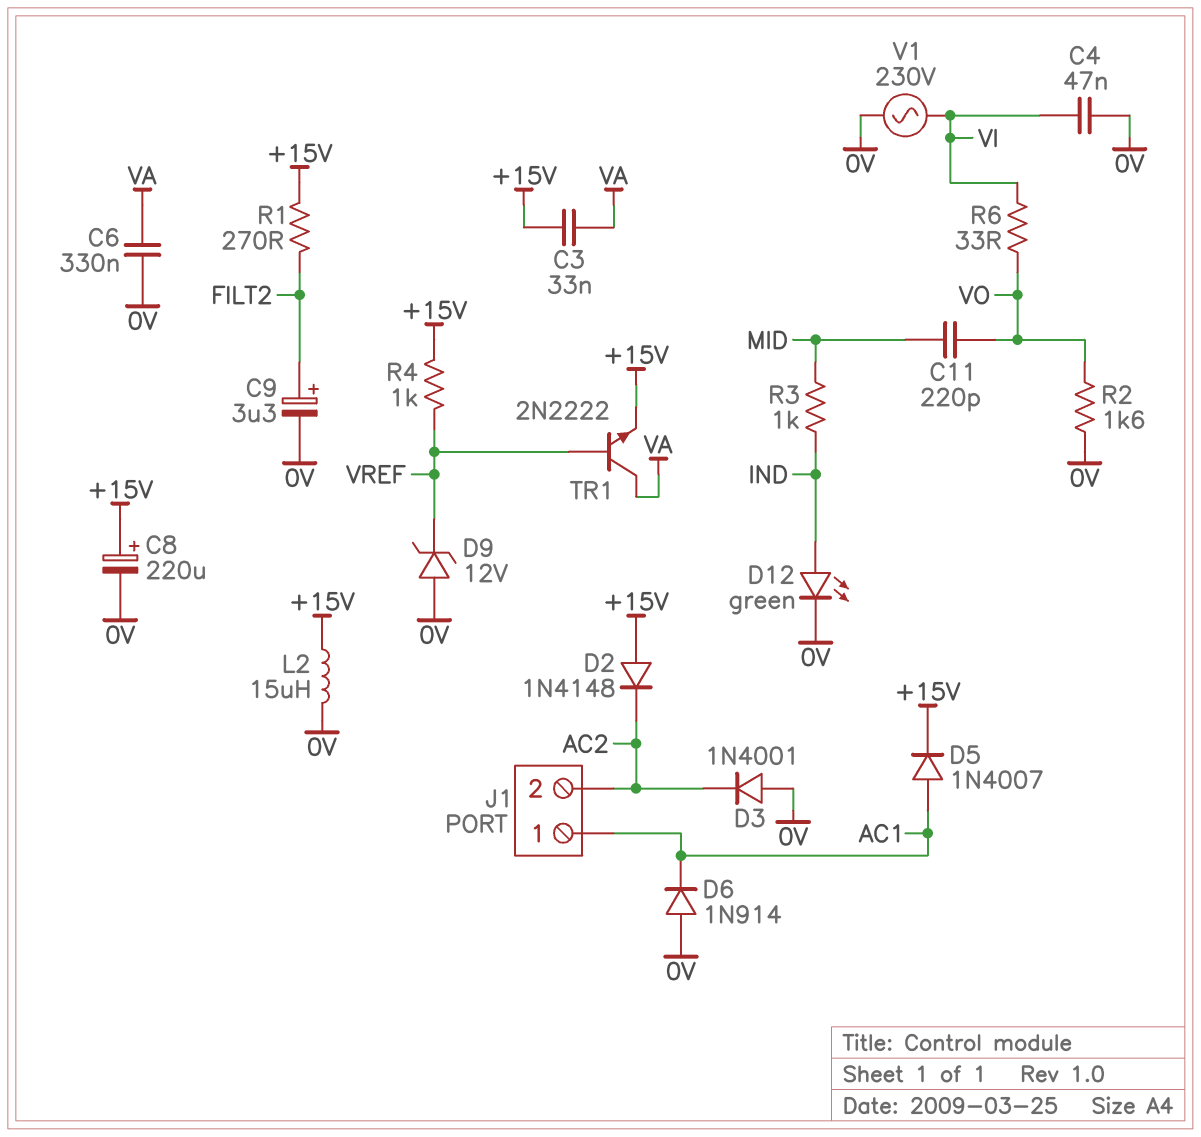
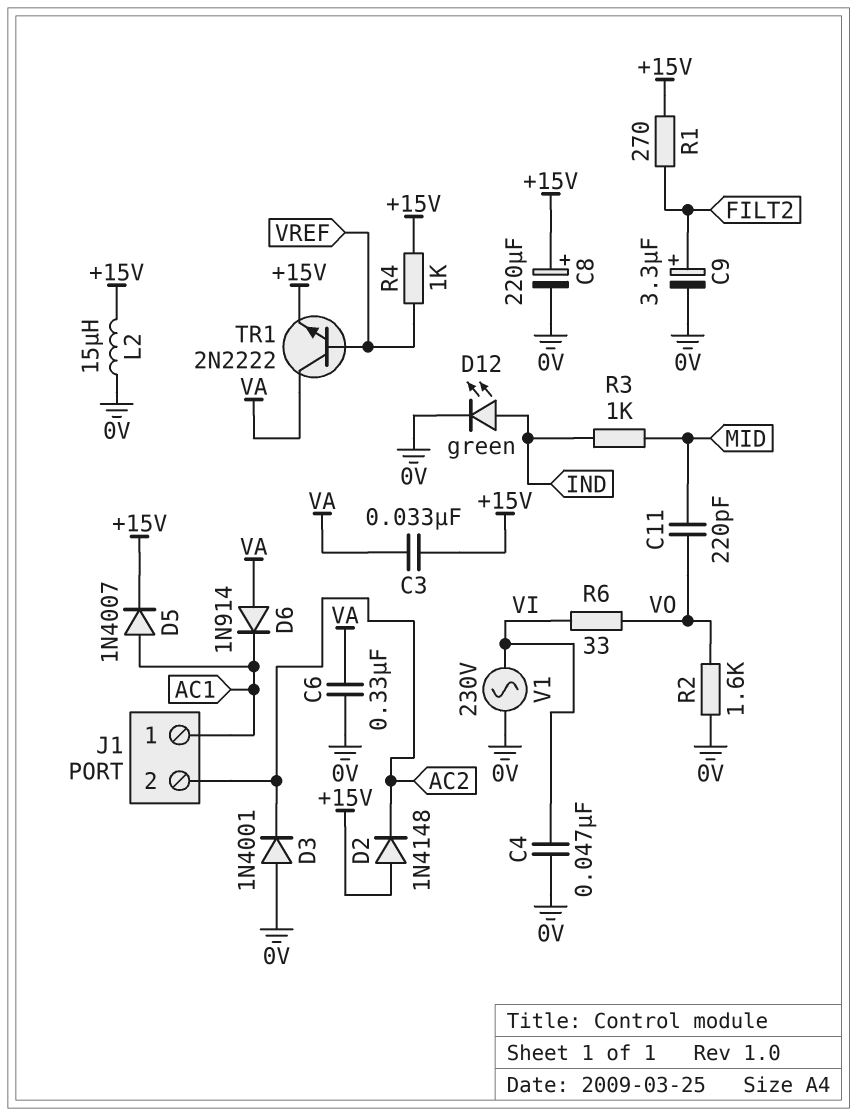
D6: diode 1N914 (A 0V, K AC1) -> diode 1N914 (A VA, K AC1)
D9: zener 12V (A 0V, K VREF) -> none

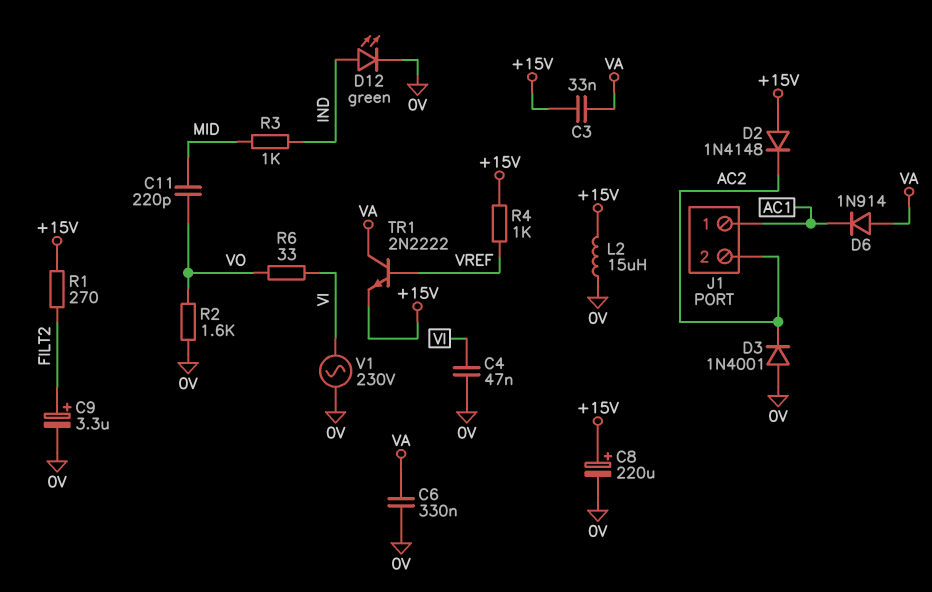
D5: diode 1N4007 (A AC1, K +15V) -> none

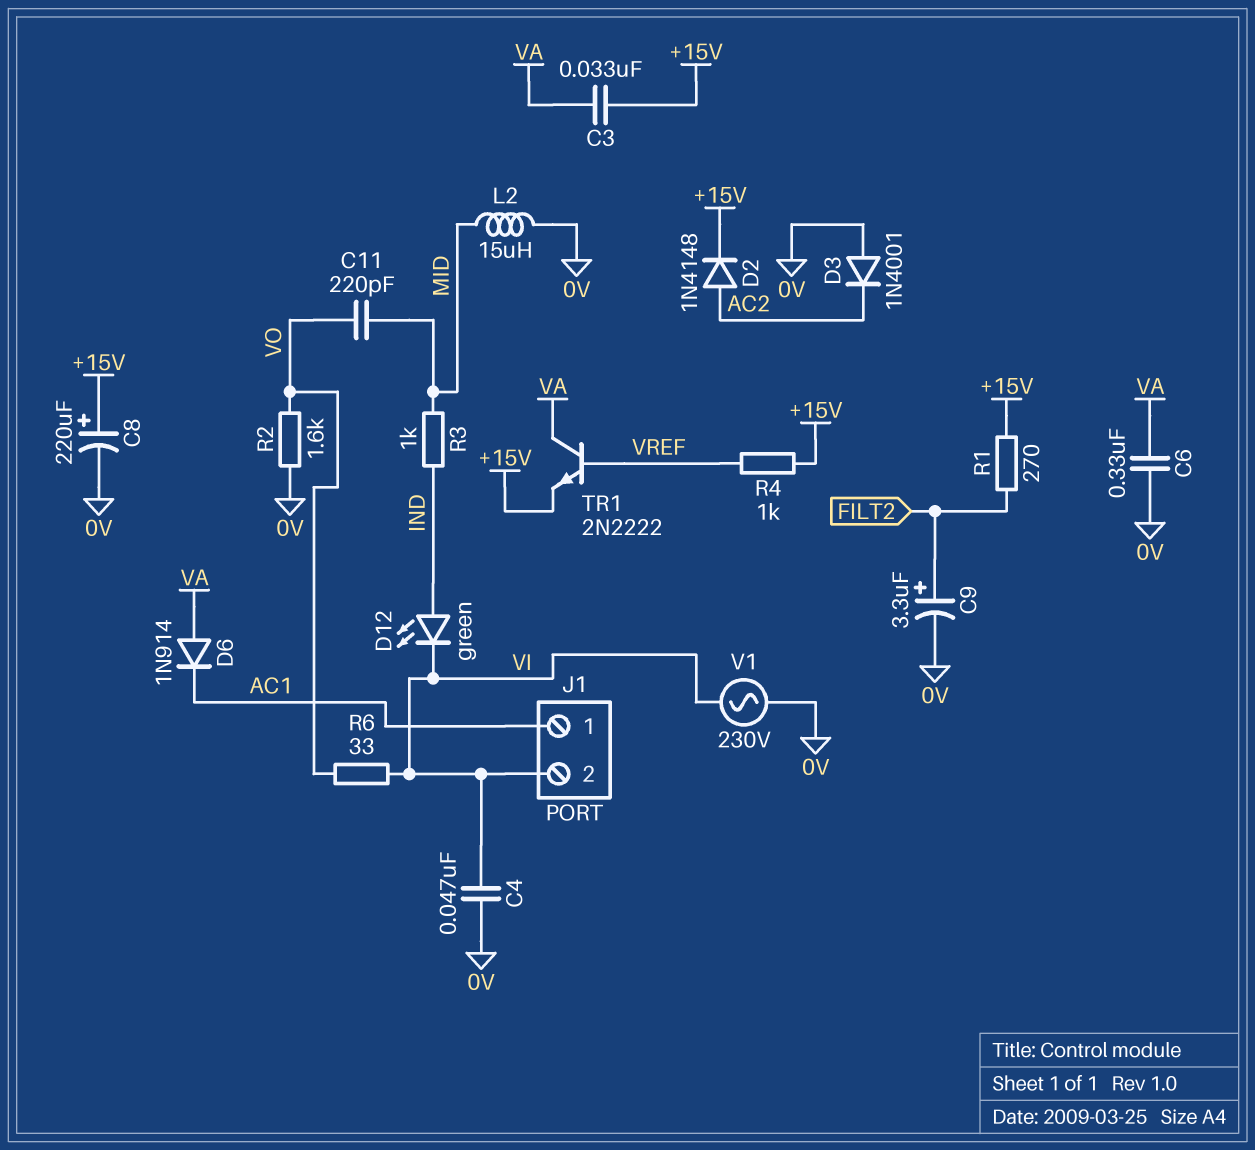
D2: diode 1N4148 (A +15V, K AC2) -> diode 1N4148 (A AC2, K +15V)
D12: LED green (A IND, K 0V) -> LED green (A IND, K VI)
J1 pin 2: AC2 -> VI
L2: 15uH (+15V, 0V) -> 15uH (0V, MID)

